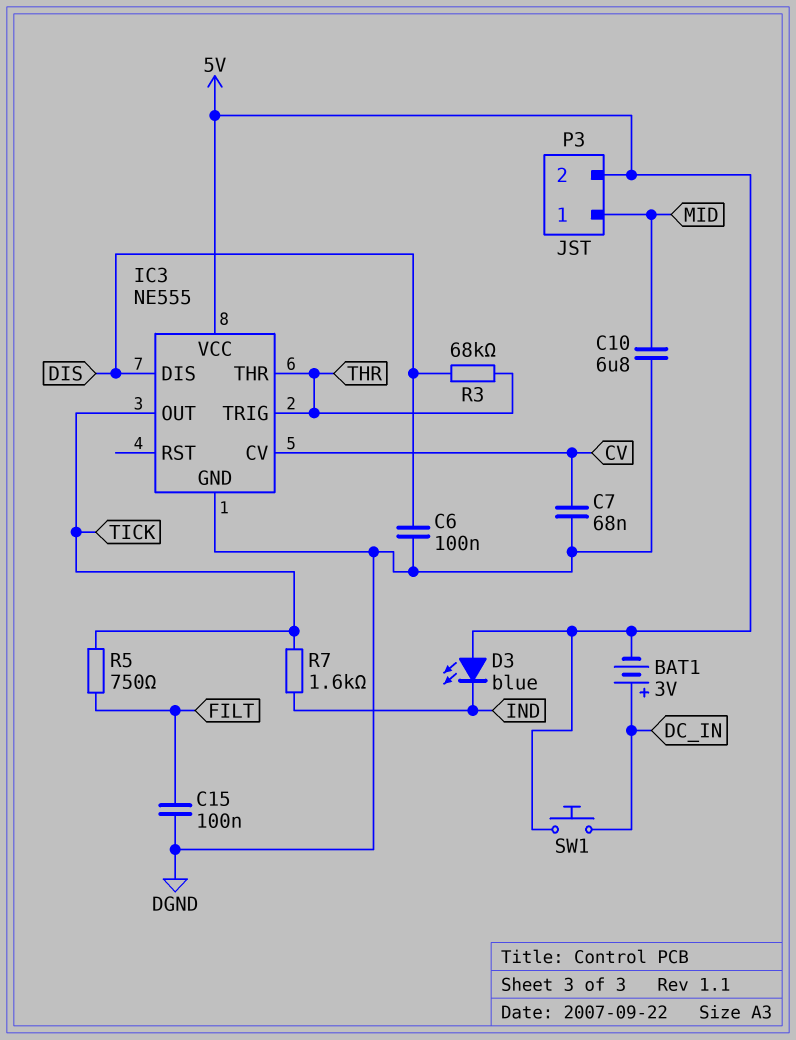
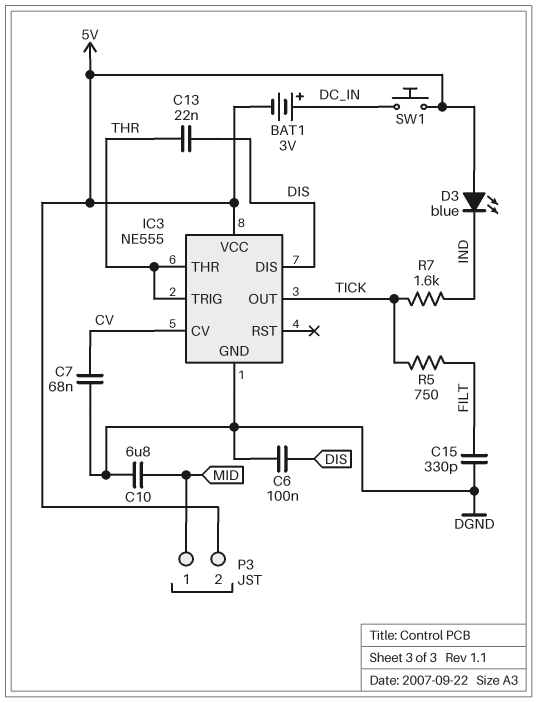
C13: none -> 22nF (DIS, THR)
C15: 100nF (DGND, FILT) -> 330pF (DGND, FILT)
R3: 68k (DIS, THR) -> none

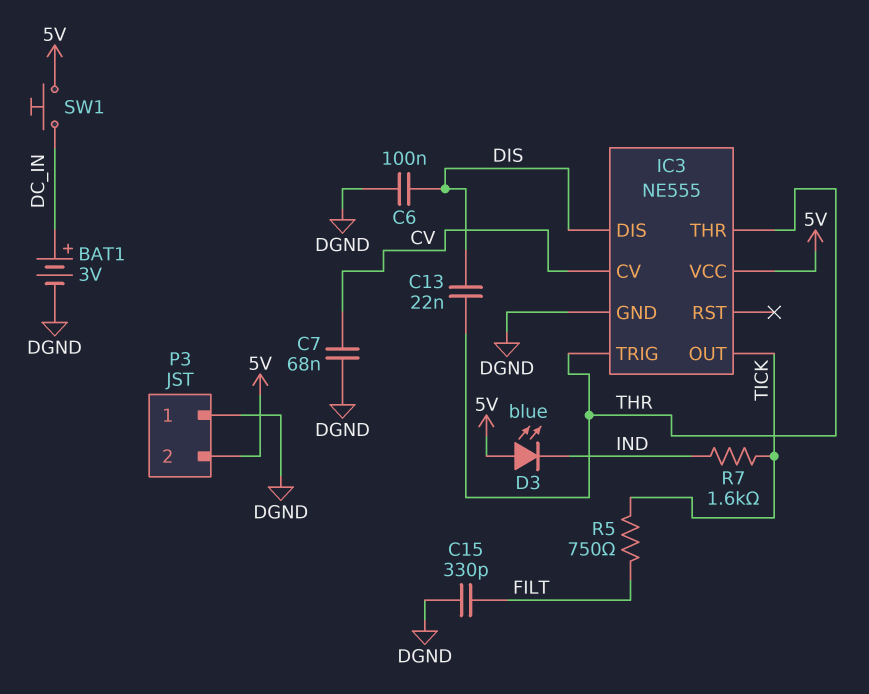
BAT1: 3V (plus DC_IN, minus 5V) -> 3V (plus DC_IN, minus DGND)
C10: 6.8uF (DGND, MID) -> none
P3 pin 1: MID -> DGND

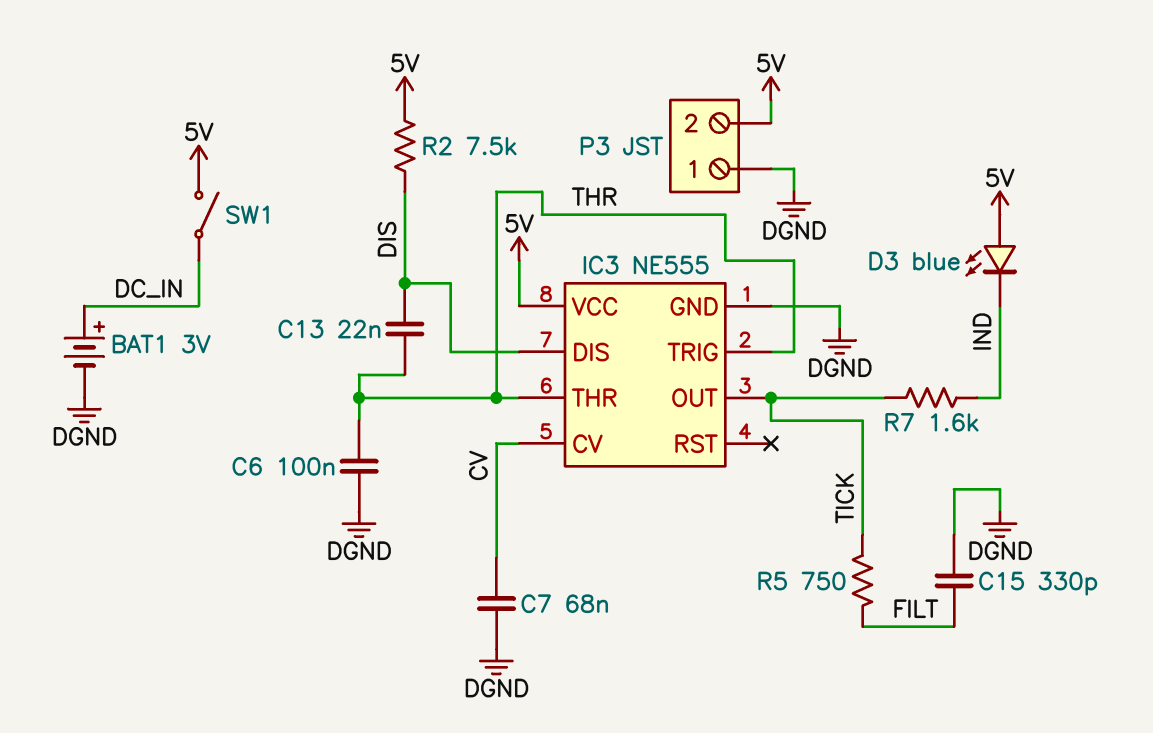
C6: 100nF (DGND, DIS) -> 100nF (DGND, THR)
R2: none -> 7.5k (5V, DIS)
SW1: button (5V, DC_IN) -> switch (5V, DC_IN)

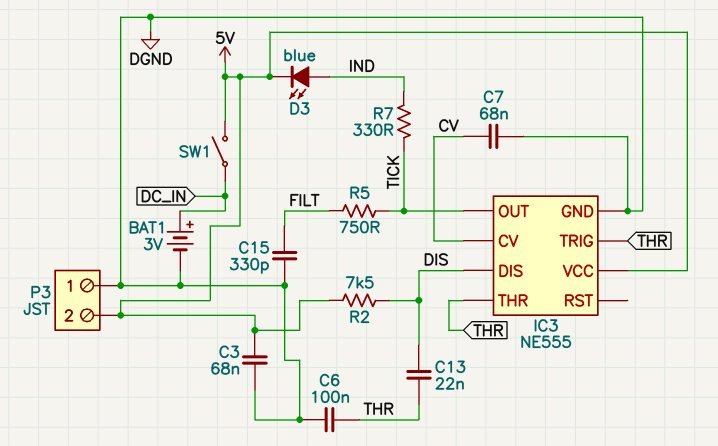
C3: none -> 68nF (5V, DGND)
D3: LED blue (A 5V, K IND) -> LED blue (A IND, K 5V)
R7: 1.6k (IND, TICK) -> 330 (IND, TICK)

